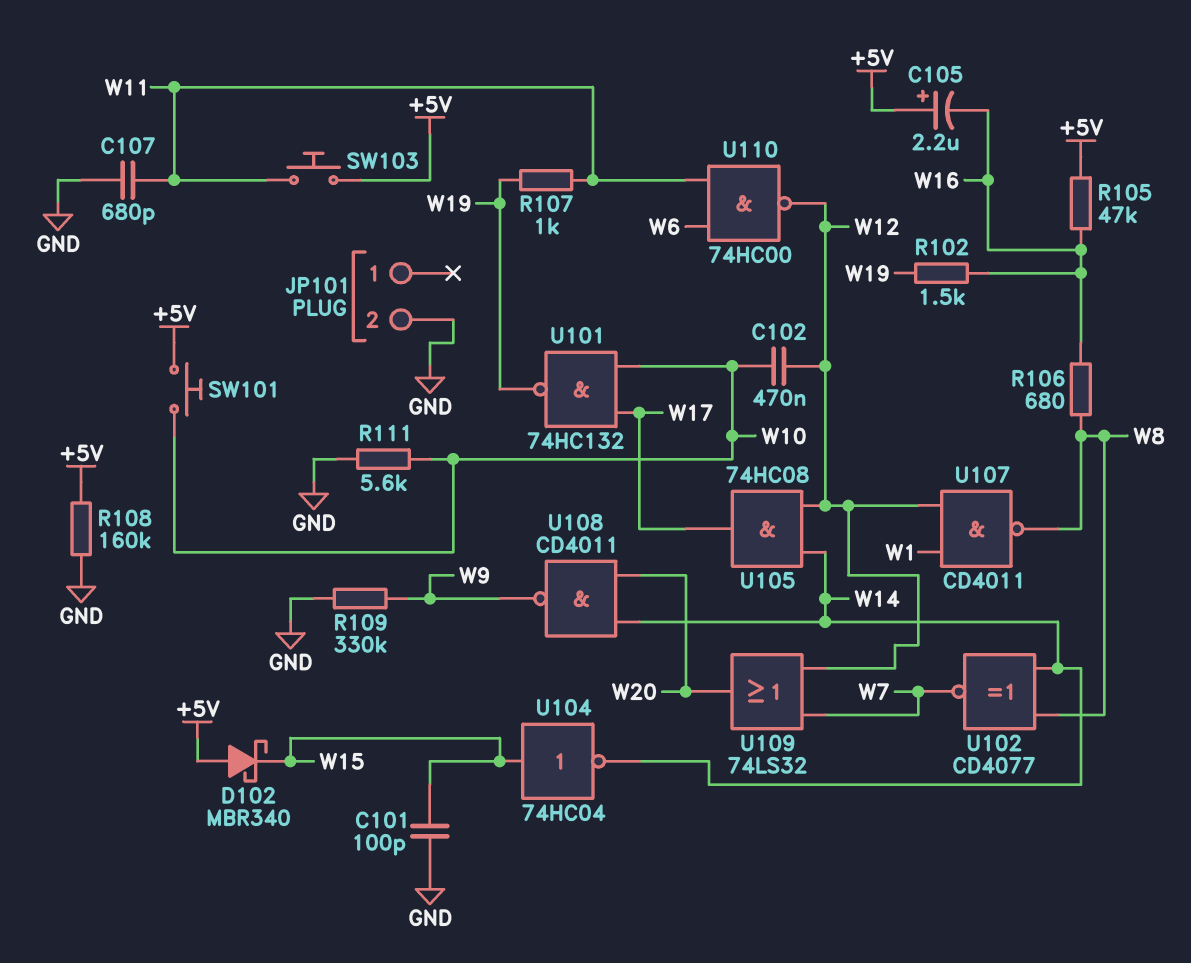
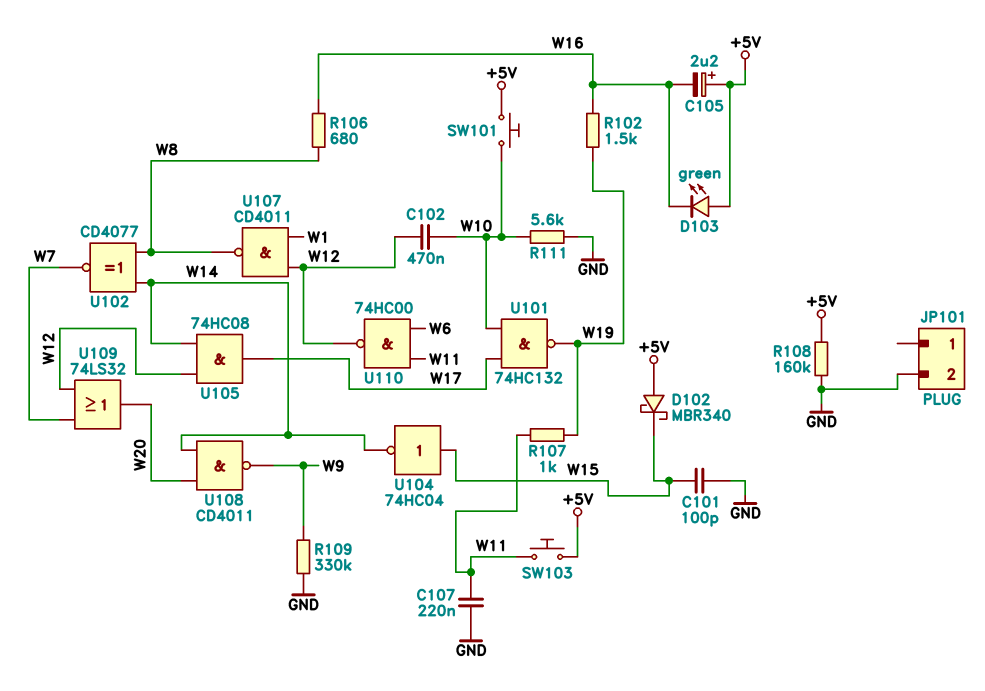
C107: 680pF (GND, W11) -> 220nF (GND, W11)
D103: none -> LED green (A +5V, K W16)
R105: 47k (+5V, W16) -> none

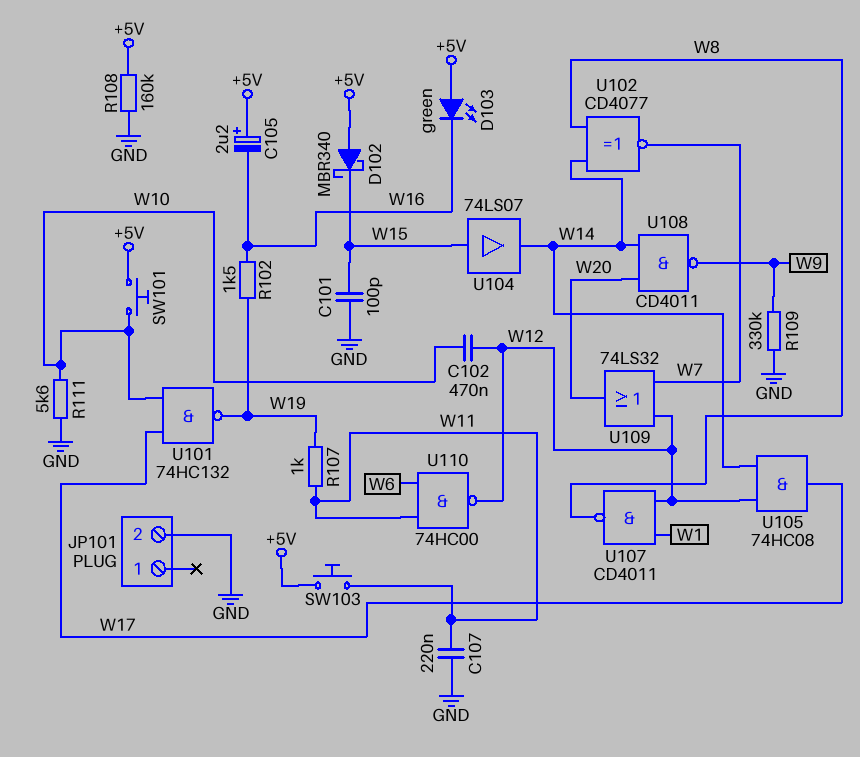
R106: 680 (W8, W16) -> none
U104: NOT 74HC04 (in W15, out W14) -> buffer 74LS07 (in W15, out W14)

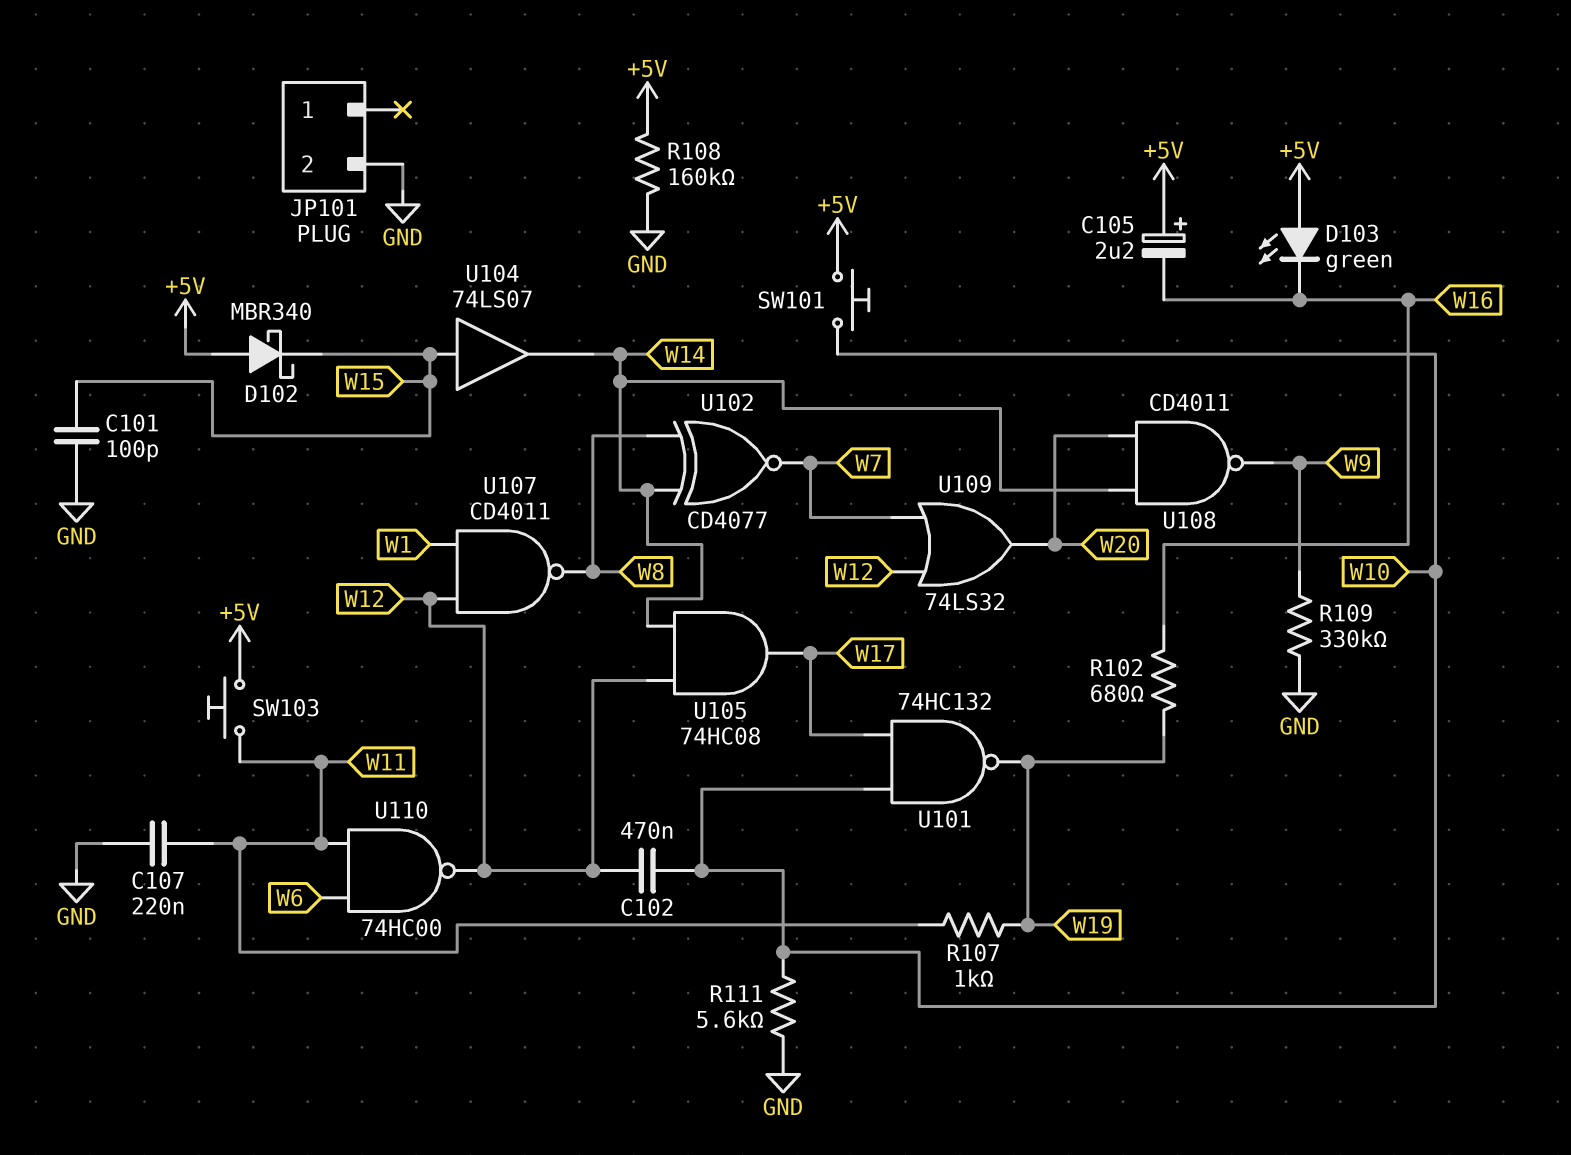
R102: 1.5k (W16, W19) -> 680 (W16, W19)

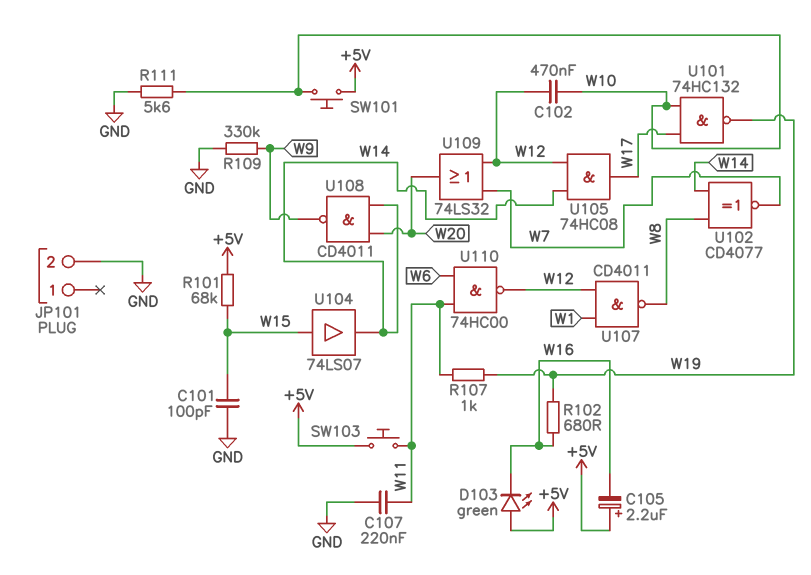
D102: schottky MBR340 (A +5V, K W15) -> none
R101: none -> 68k (+5V, W15)
R108: 160k (+5V, GND) -> none

